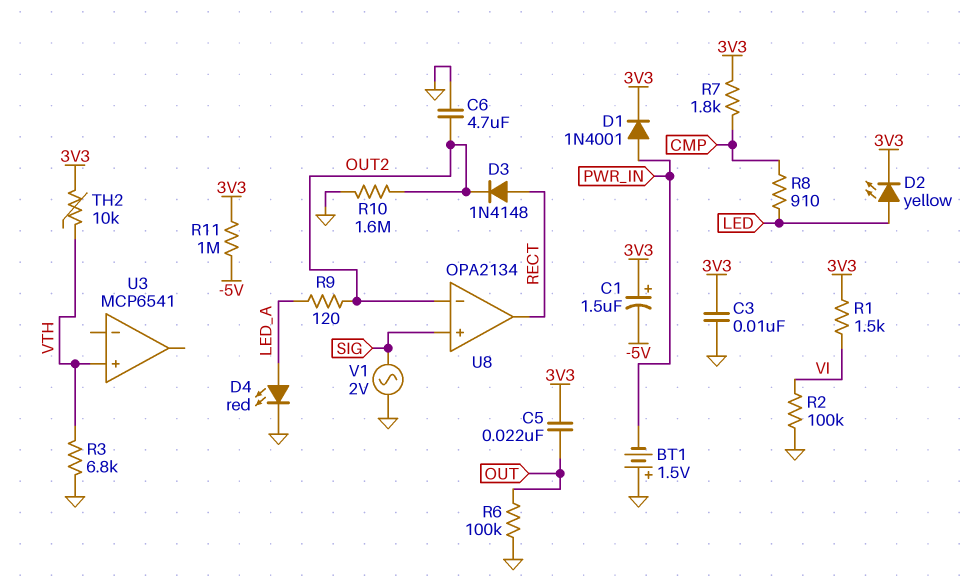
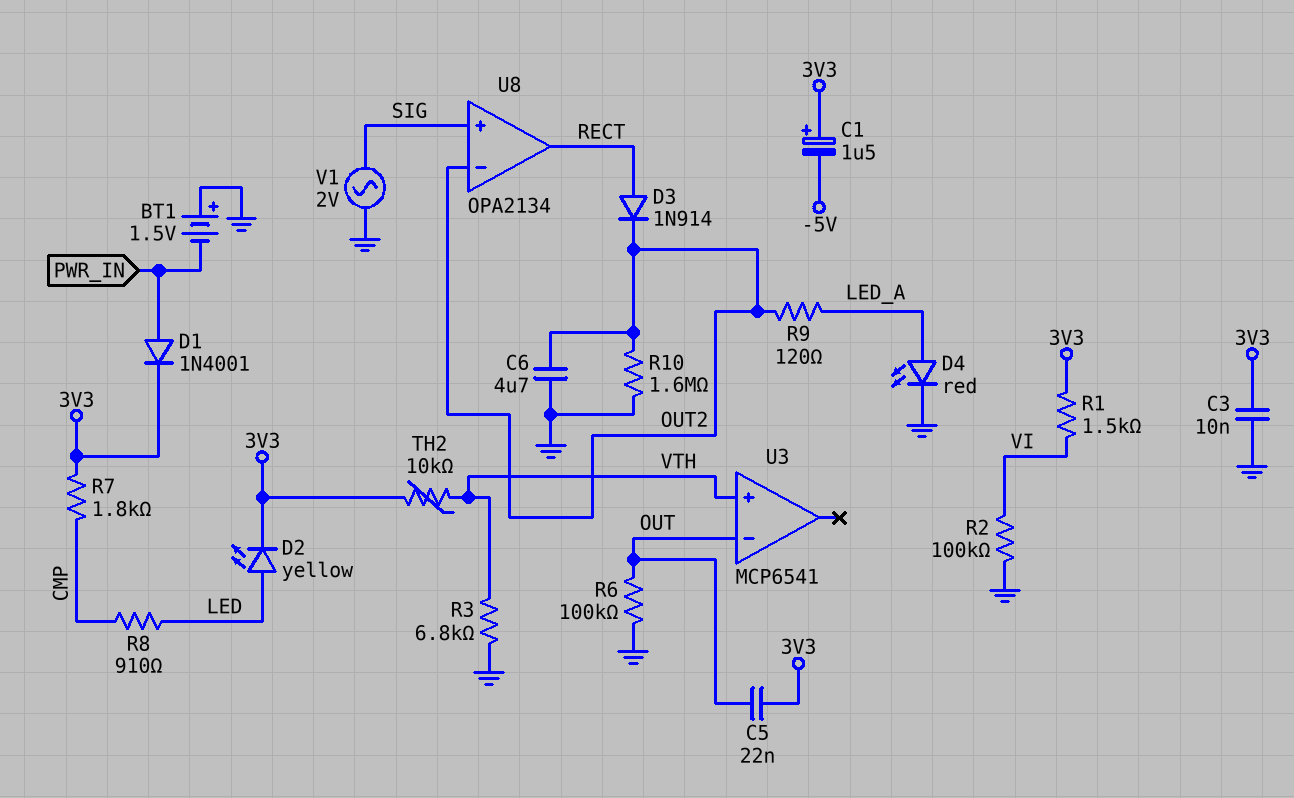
D3: diode 1N4148 (A RECT, K OUT2) -> diode 1N914 (A RECT, K OUT2)
R11: 1M (-5V, 3V3) -> none
U3 pin in-: none -> OUT

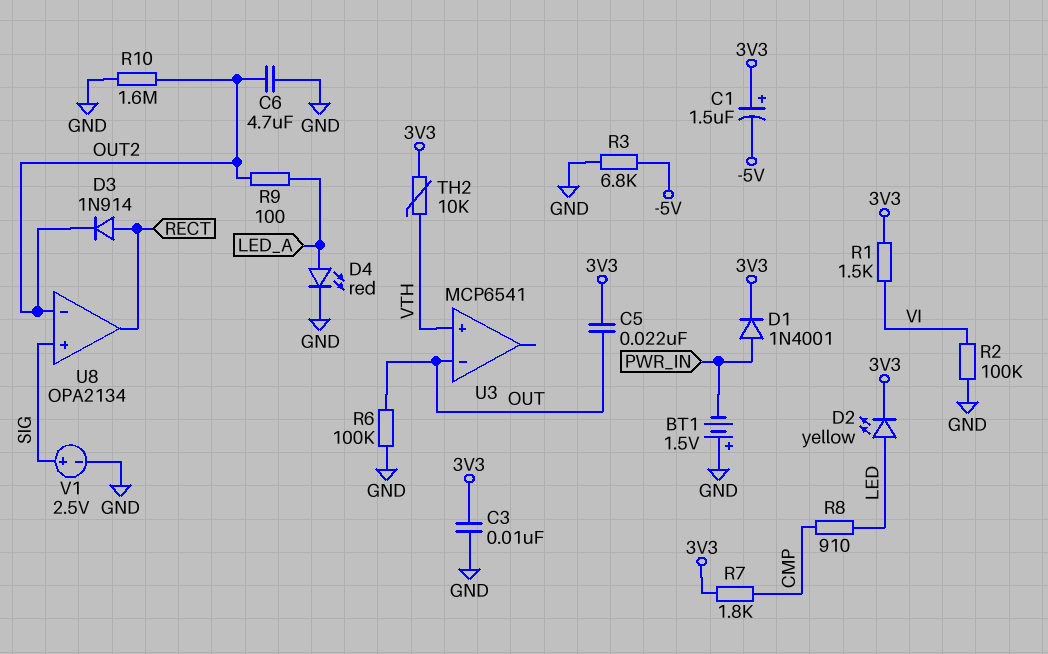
R3: 6.8k (GND, VTH) -> 6.8k (-5V, GND)
R9: 120 (LED_A, OUT2) -> 100 (LED_A, OUT2)
V1: AC 2V (GND, SIG) -> 2.5V (plus SIG, minus GND)

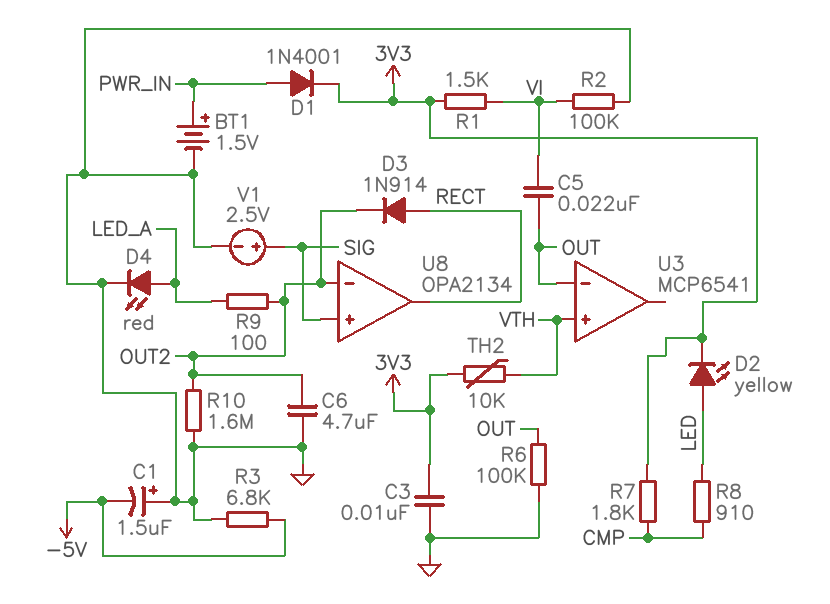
BT1: 1.5V (plus GND, minus PWR_IN) -> 1.5V (plus PWR_IN, minus GND)
C1: 1.5uF (plus 3V3, minus -5V) -> 1.5uF (plus GND, minus -5V)
C5: 22nF (3V3, OUT) -> 22nF (OUT, VI)

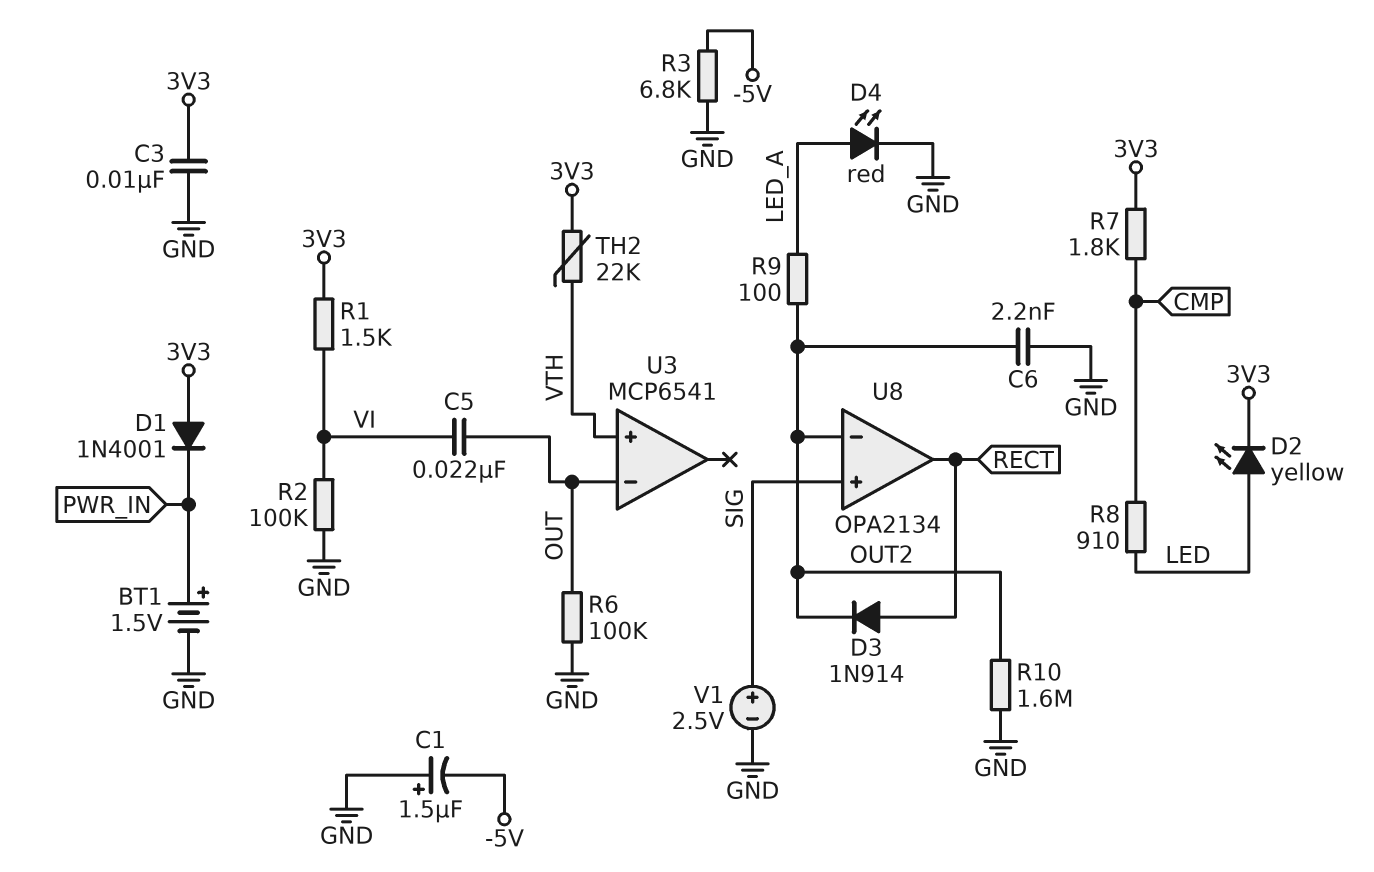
C6: 4.7uF (GND, OUT2) -> 2.2nF (GND, OUT2)
D1: diode 1N4001 (A PWR_IN, K 3V3) -> diode 1N4001 (A 3V3, K PWR_IN)
TH2: 10k (3V3, VTH) -> 22k (3V3, VTH)

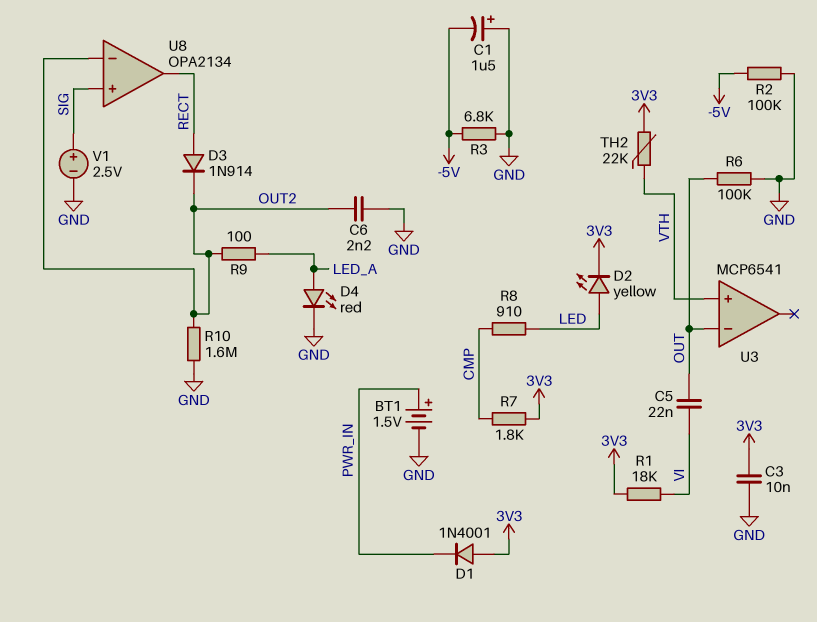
R1: 1.5k (3V3, VI) -> 18k (3V3, VI)
R2: 100k (GND, VI) -> 100k (-5V, GND)

